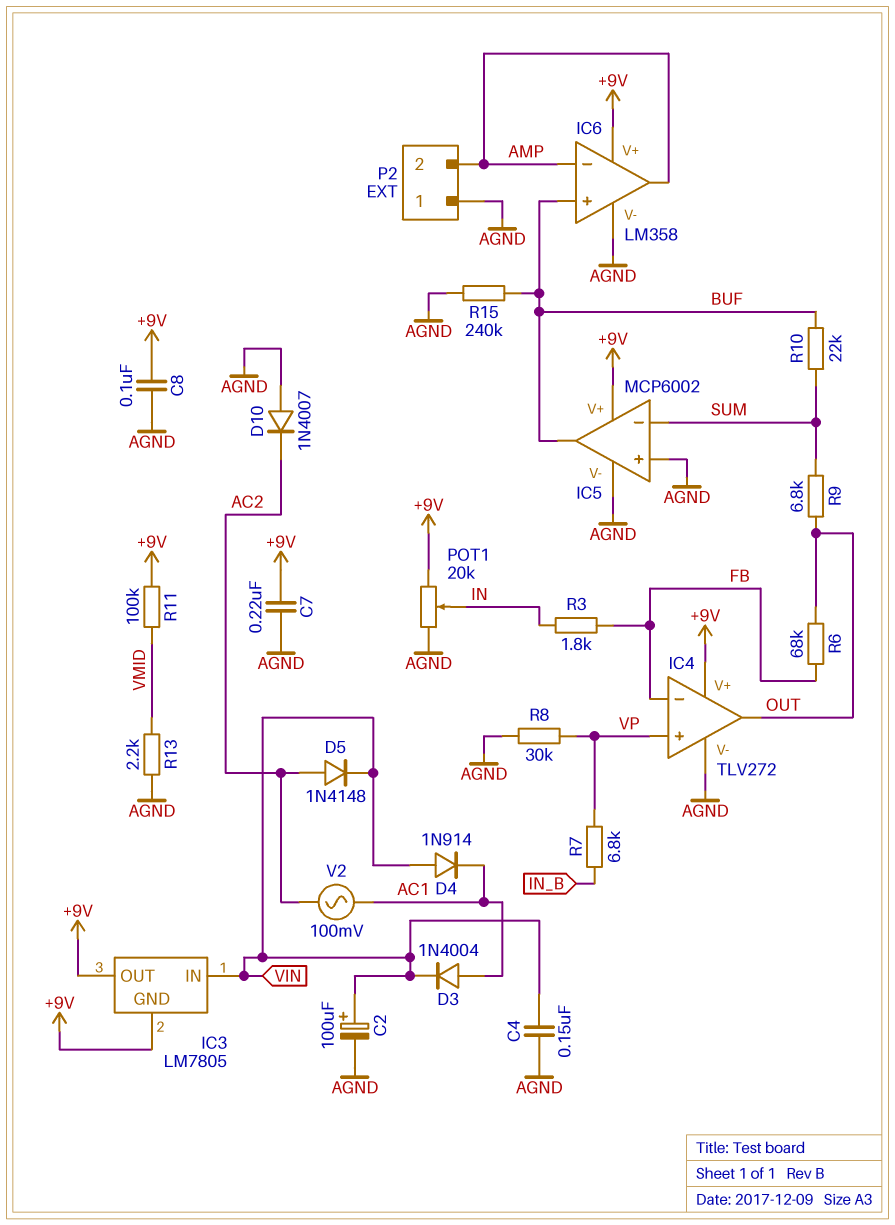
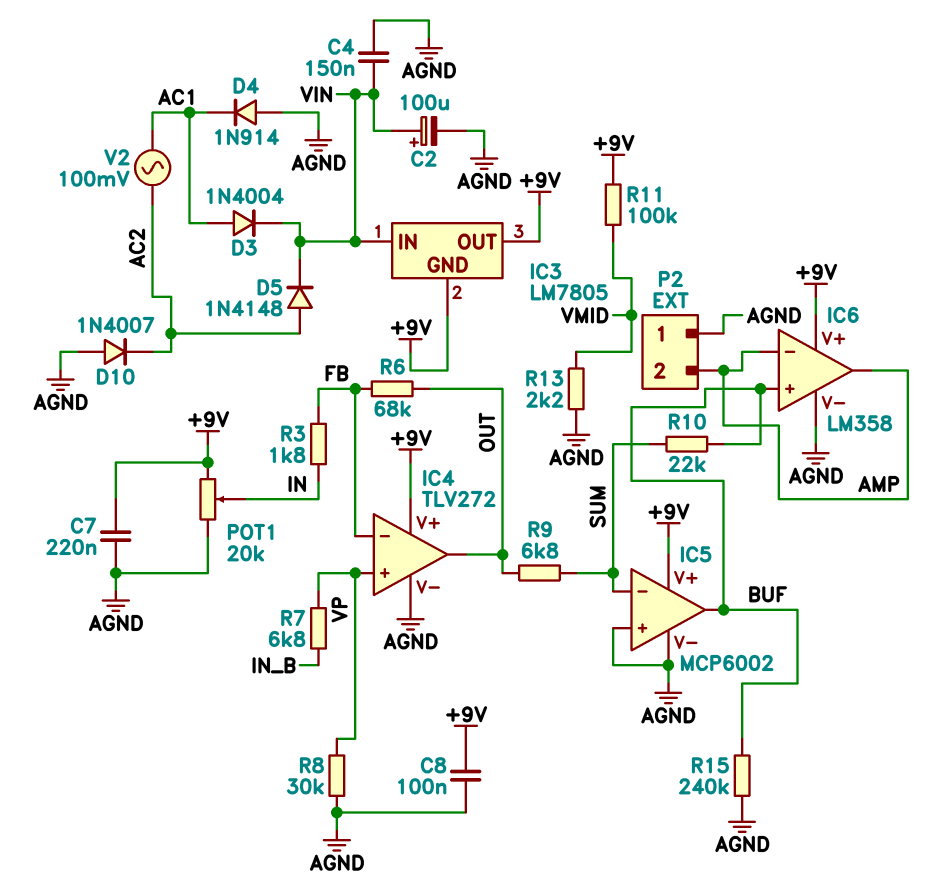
D4: diode 1N914 (A VIN, K AC1) -> diode 1N914 (A AGND, K AC1)

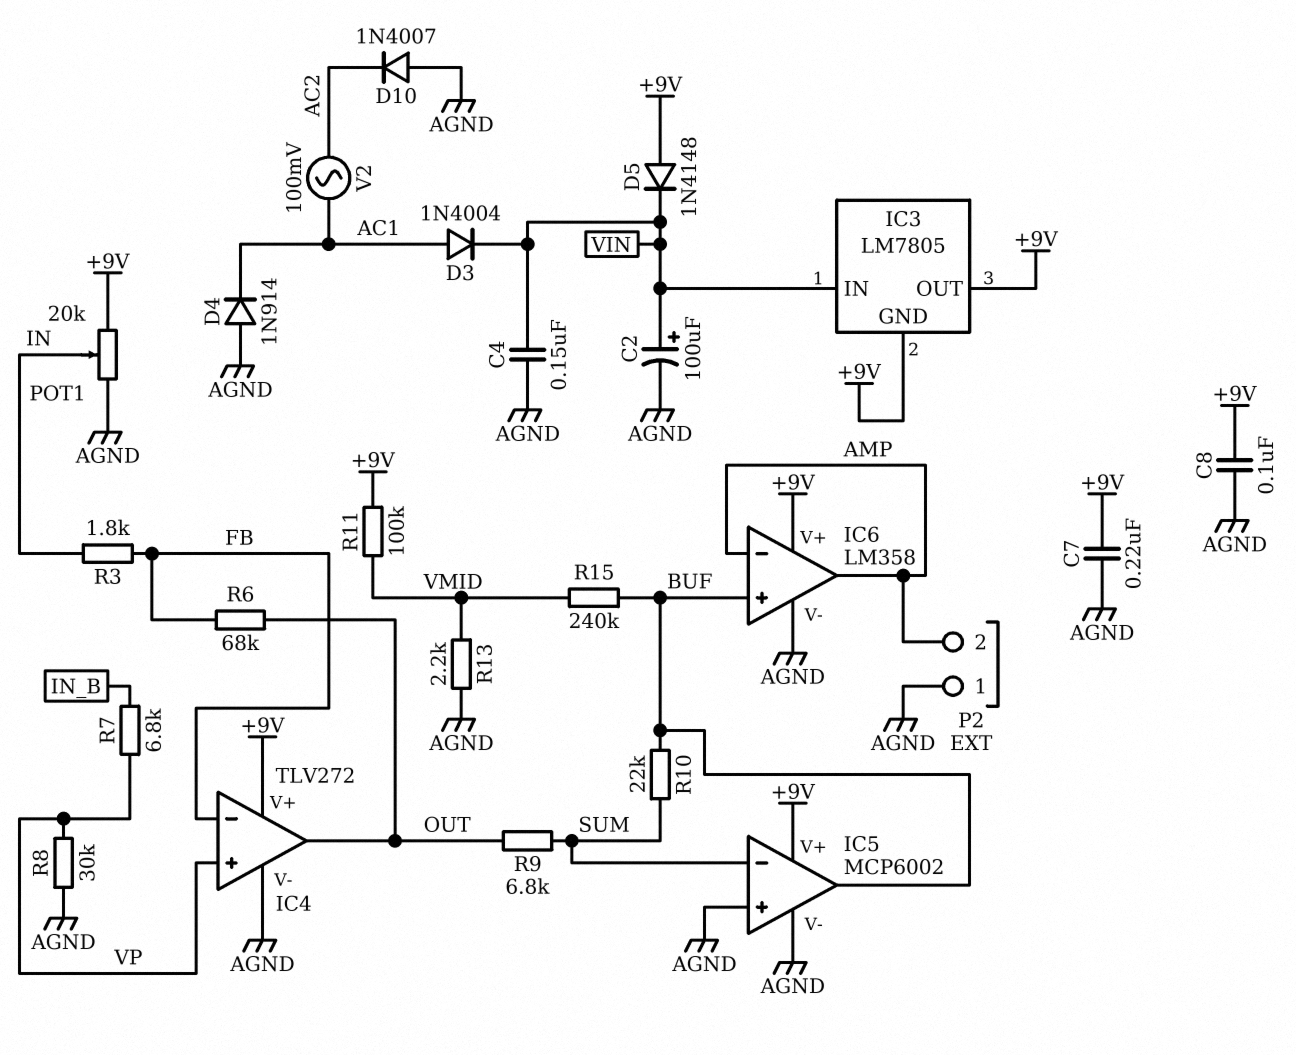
D5: diode 1N4148 (A AC2, K VIN) -> diode 1N4148 (A +9V, K VIN)
R15: 240k (AGND, BUF) -> 240k (BUF, VMID)

